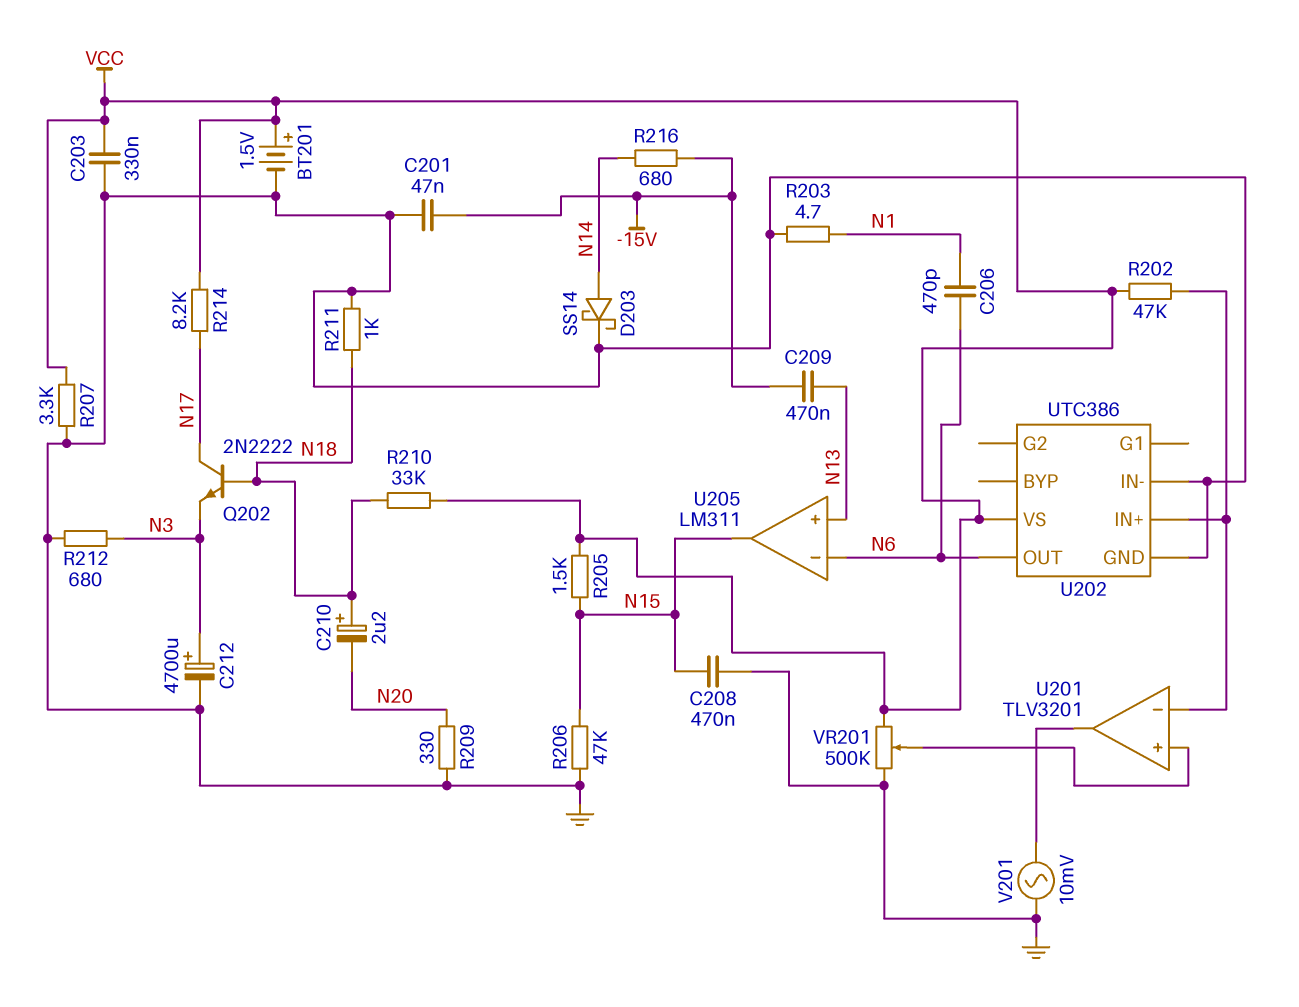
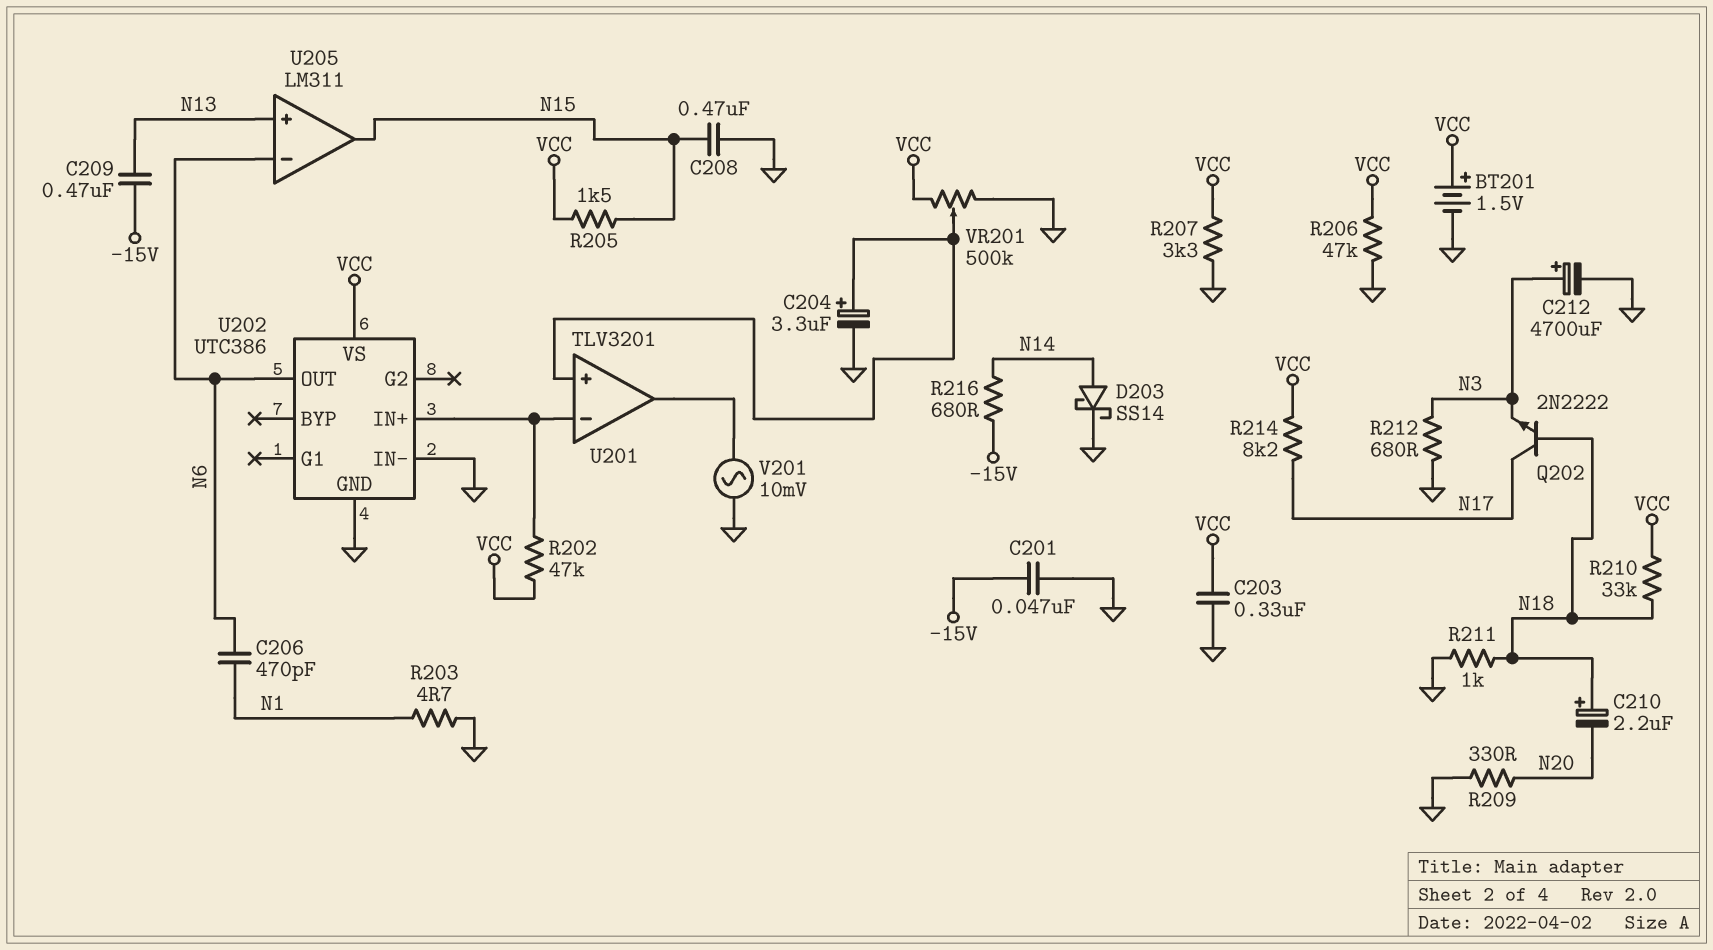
C204: none -> 3.3uF (plus U201/in+, minus GND)
R206: 47k (GND, N15) -> 47k (GND, VCC)

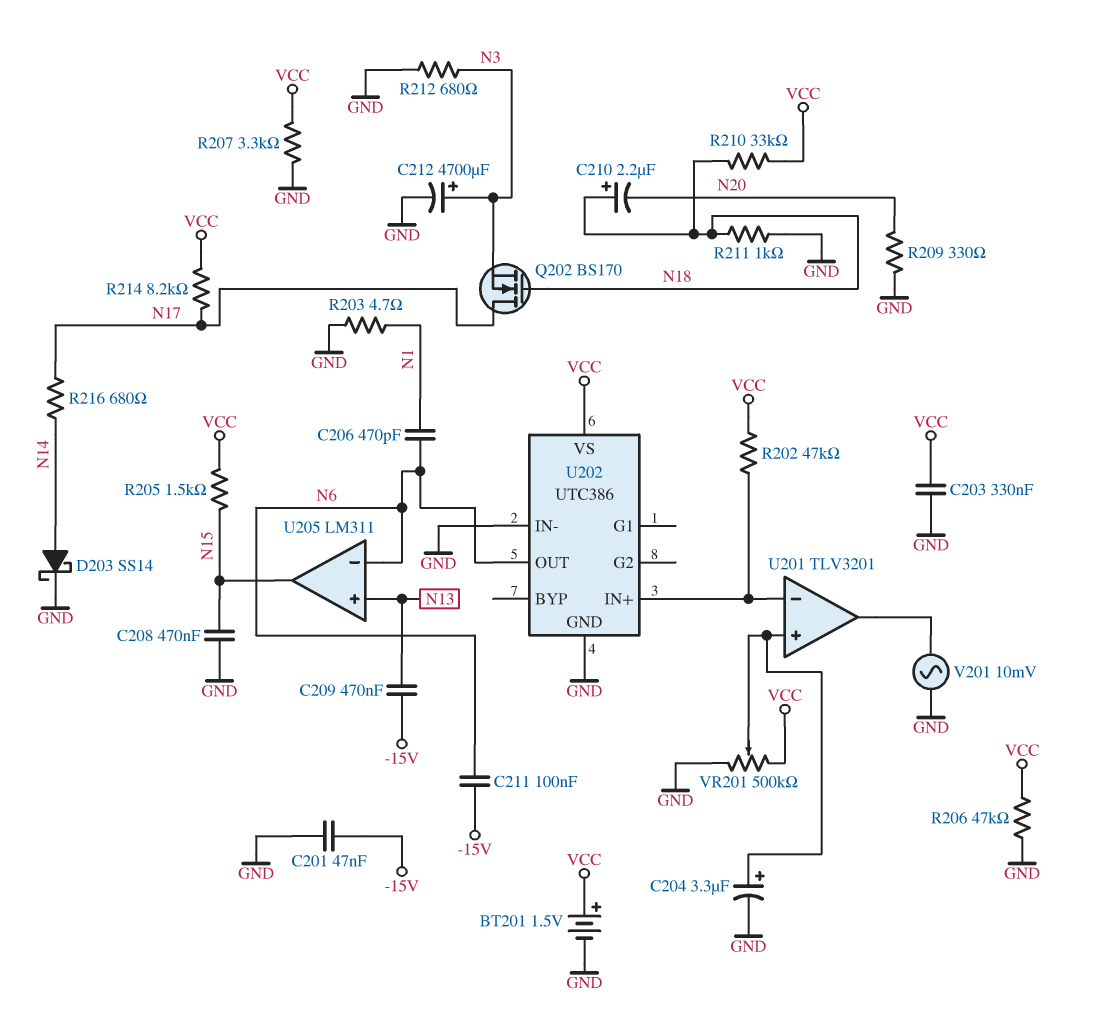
C211: none -> 100nF (-15V, N6)
Q202: NPN 2N2222 (B N18, C N17, E N3) -> NMOS BS170 (G N18, D N17, S N3)
R216: 680 (-15V, N14) -> 680 (N14, N17)

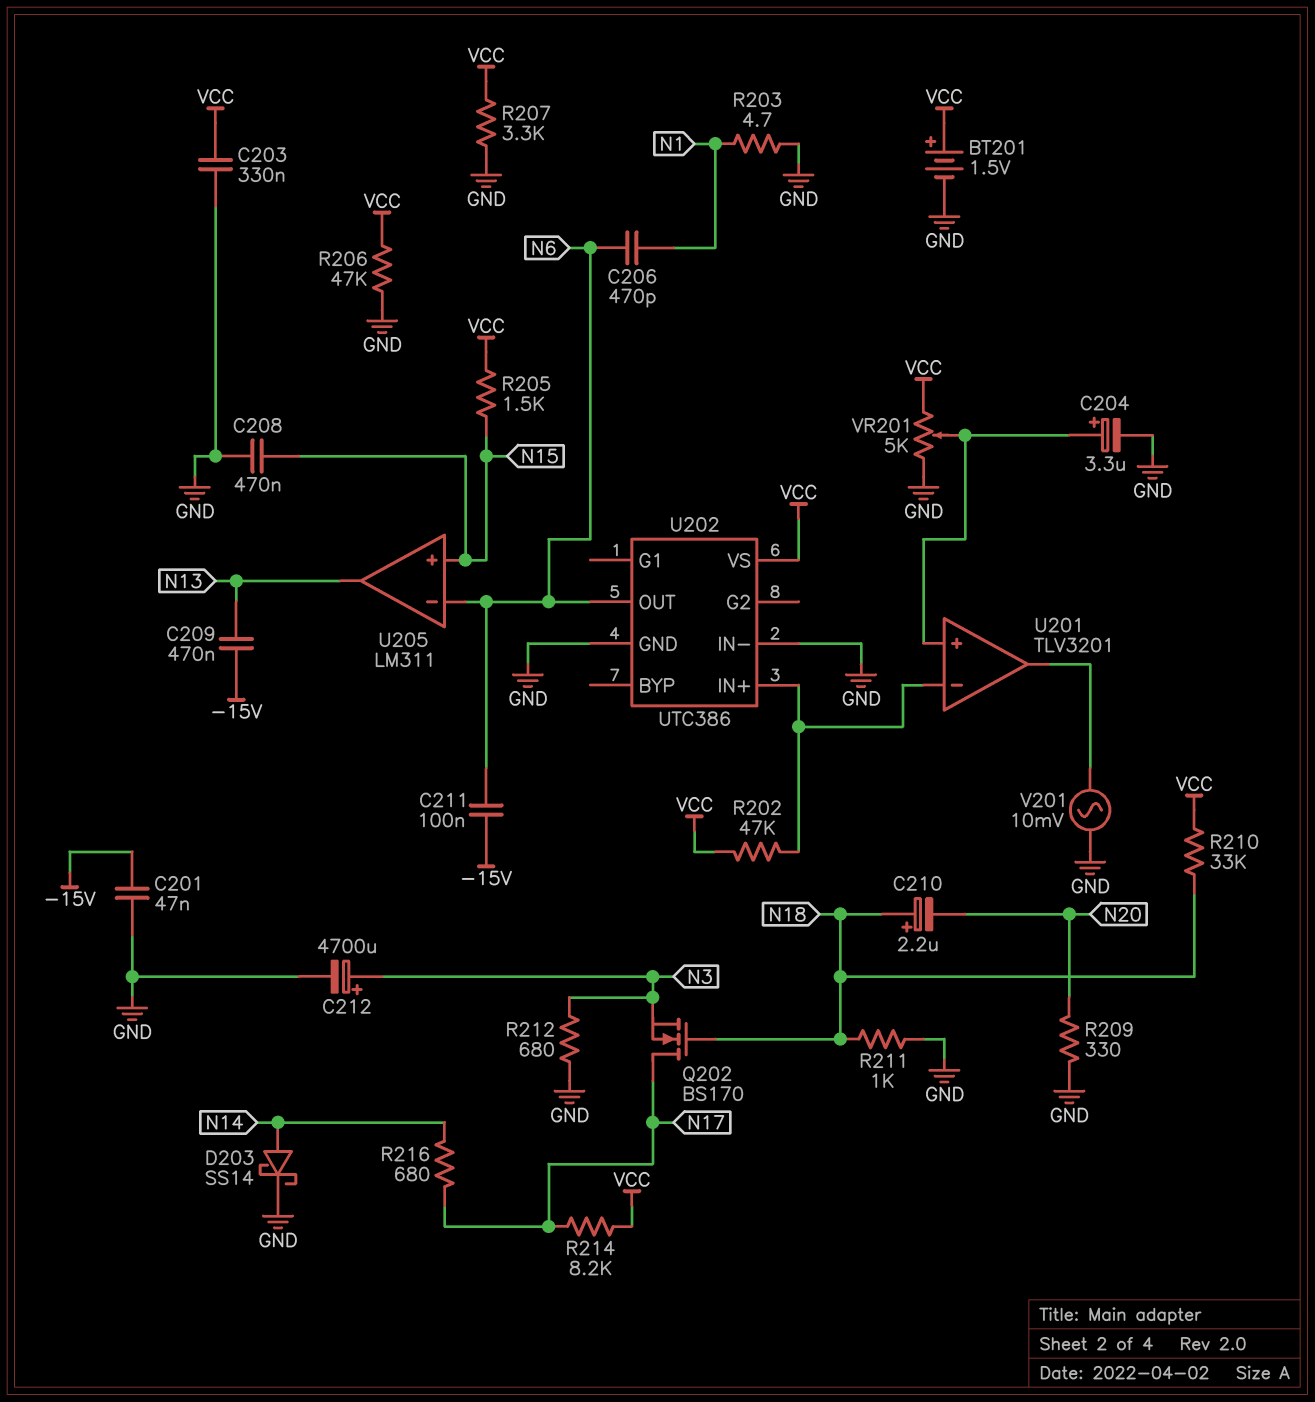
U205 pin in+: N13 -> N15
U205 pin out: N15 -> N13
VR201: 500k (GND, VCC, wiper U201/in+) -> 5k (GND, VCC, wiper U201/in+)

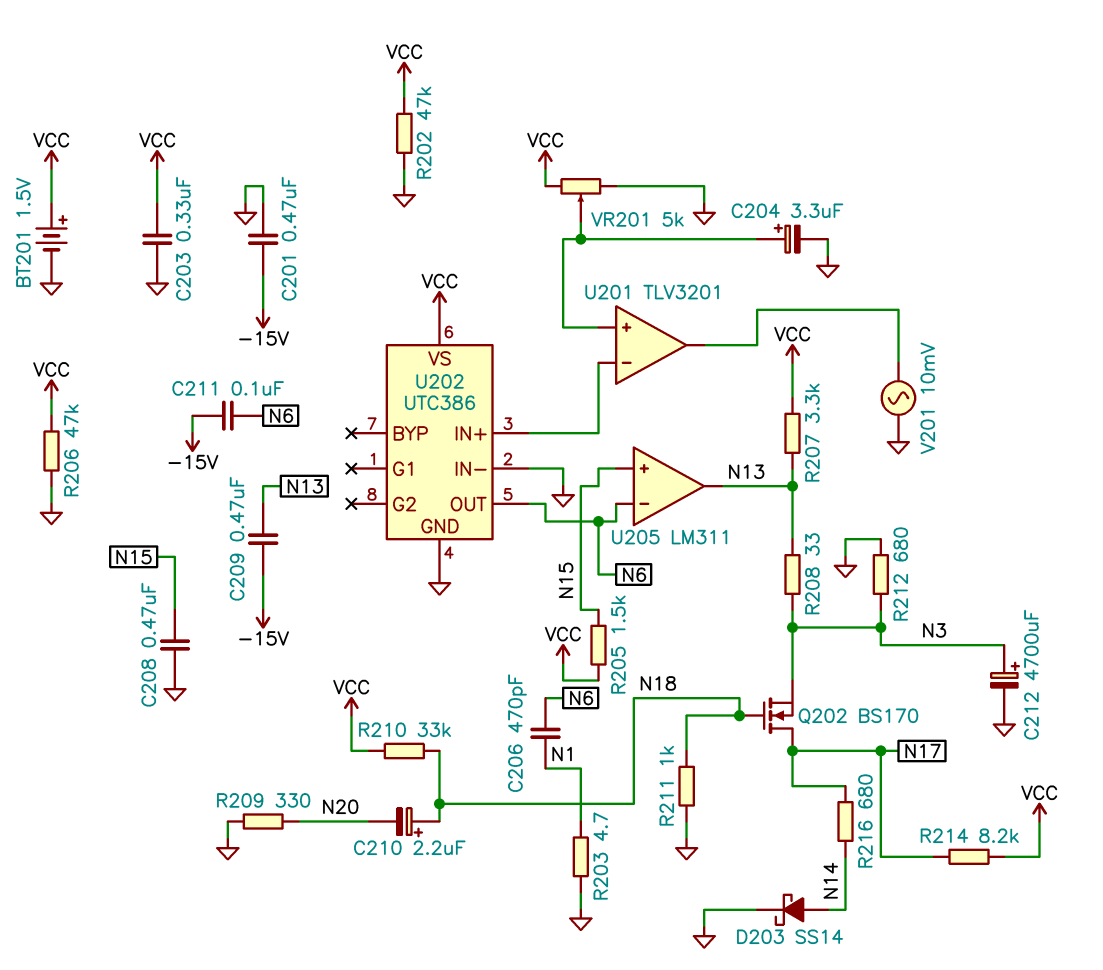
C201: 47nF (-15V, GND) -> 470nF (-15V, GND)
R202: 47k (U201/in-, VCC) -> 47k (GND, VCC)
R207: 3.3k (GND, VCC) -> 3.3k (N13, VCC)
R208: none -> 33 (N3, N13)

